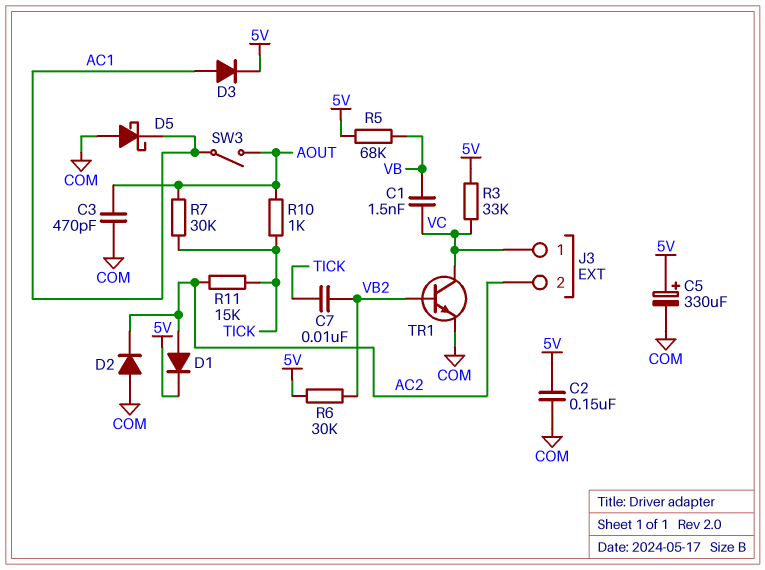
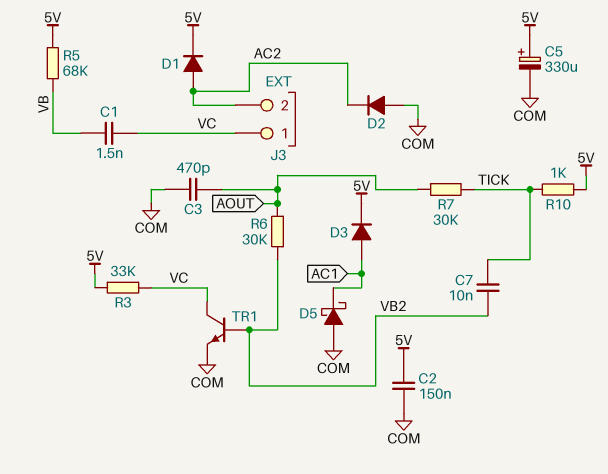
R6: 30k (5V, VB2) -> 30k (AOUT, VB2)
R10: 1k (AOUT, TICK) -> 1k (5V, TICK)
R11: 15k (AC2, TICK) -> none
SW3: switch (AC1, AOUT) -> none

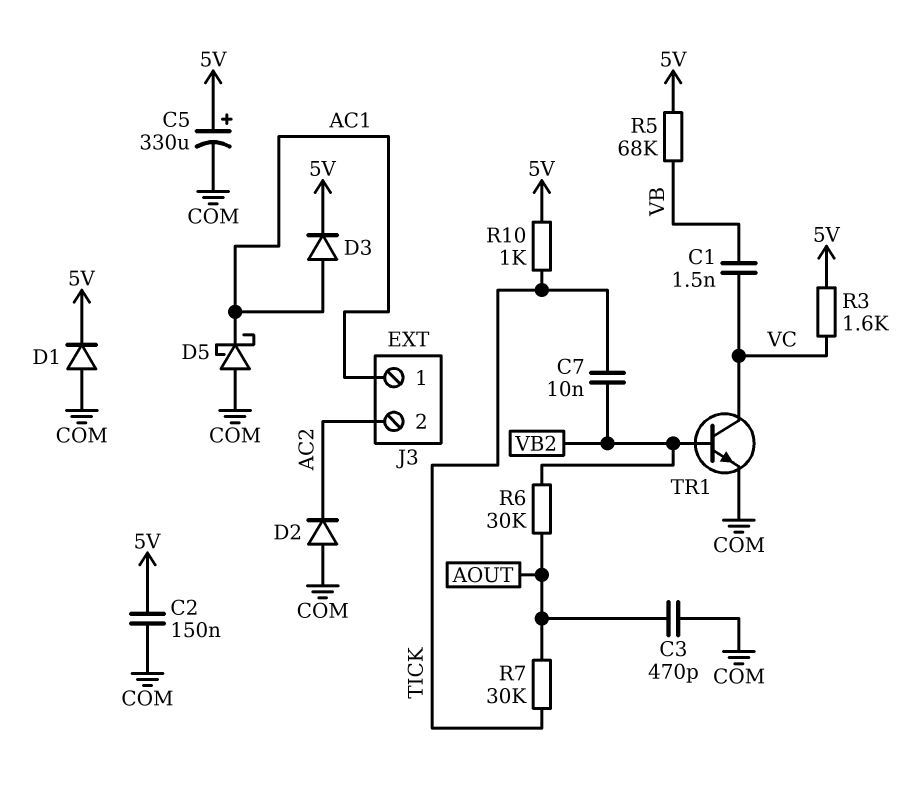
D1: diode (A AC2, K 5V) -> diode (A COM, K 5V)
J3 pin 1: VC -> AC1
R3: 33k (5V, VC) -> 1.6k (5V, VC)

